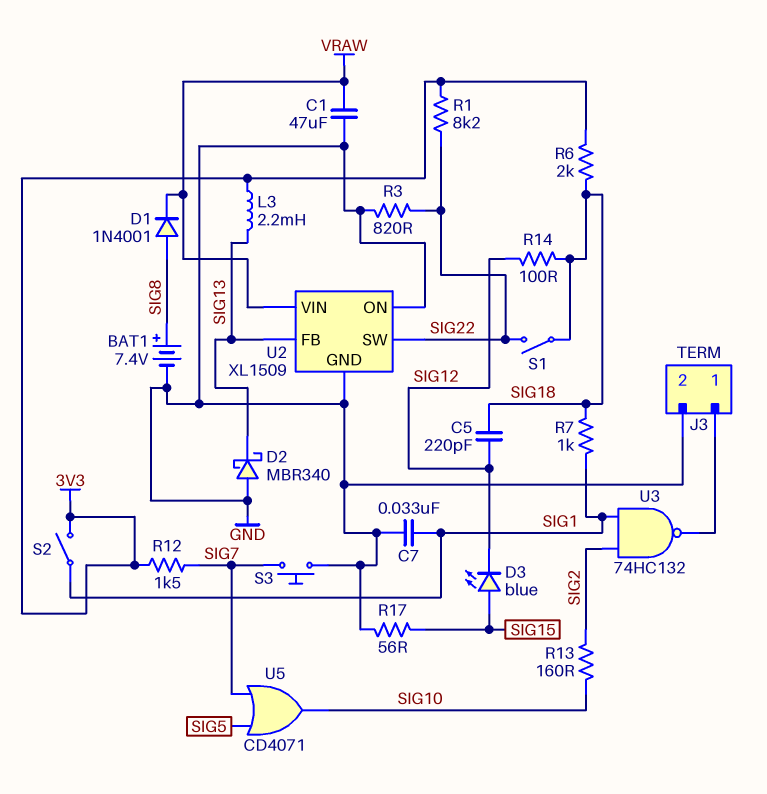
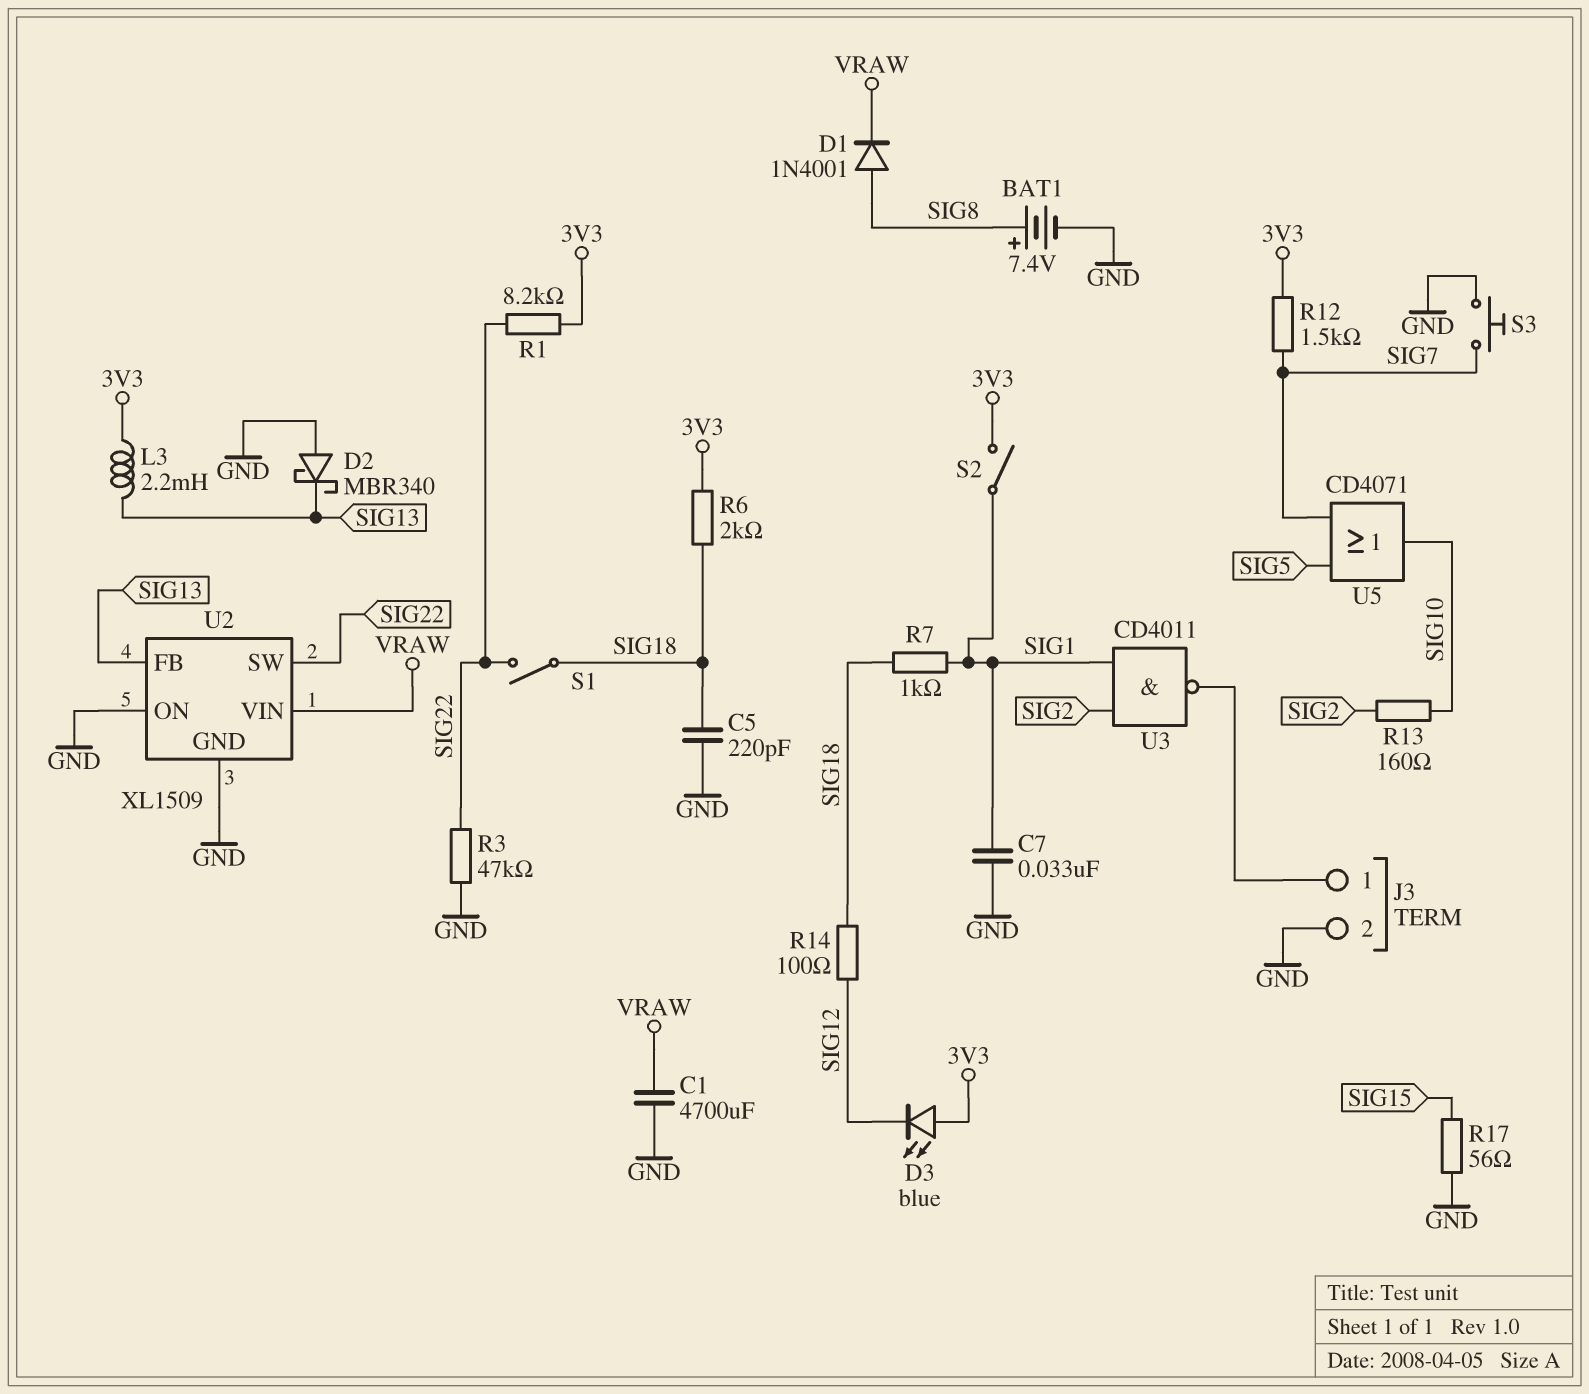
C1: 47uF (GND, VRAW) -> 4700uF (GND, VRAW)
C5: 220pF (SIG12, SIG18) -> 220pF (GND, SIG18)
D3: LED blue (A SIG15, K SIG12) -> LED blue (A 3V3, K SIG12)
R3: 820 (GND, SIG22) -> 47k (GND, SIG22)
U3: NAND 74HC132 (in SIG1, in SIG2, out J3/1) -> NAND CD4011 (in SIG1, in SIG2, out J3/1)

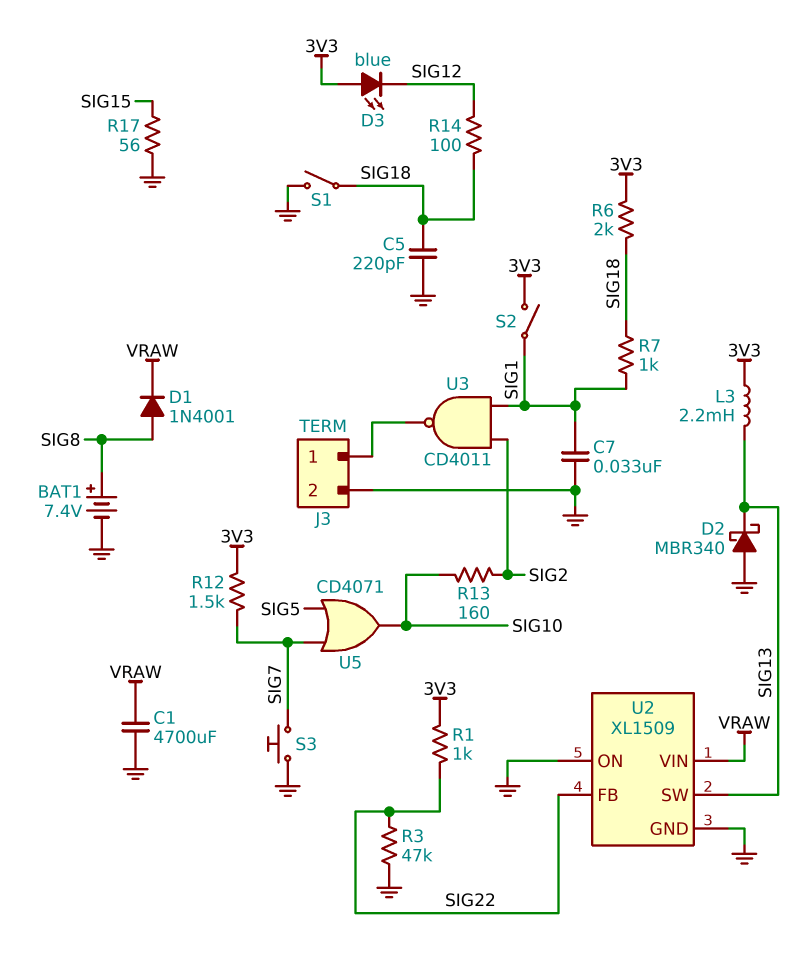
R1: 8.2k (3V3, SIG22) -> 1k (3V3, SIG22)
S1: switch (SIG18, SIG22) -> switch (GND, SIG18)
U2 pin FB: SIG13 -> SIG22
U2 pin SW: SIG22 -> SIG13

